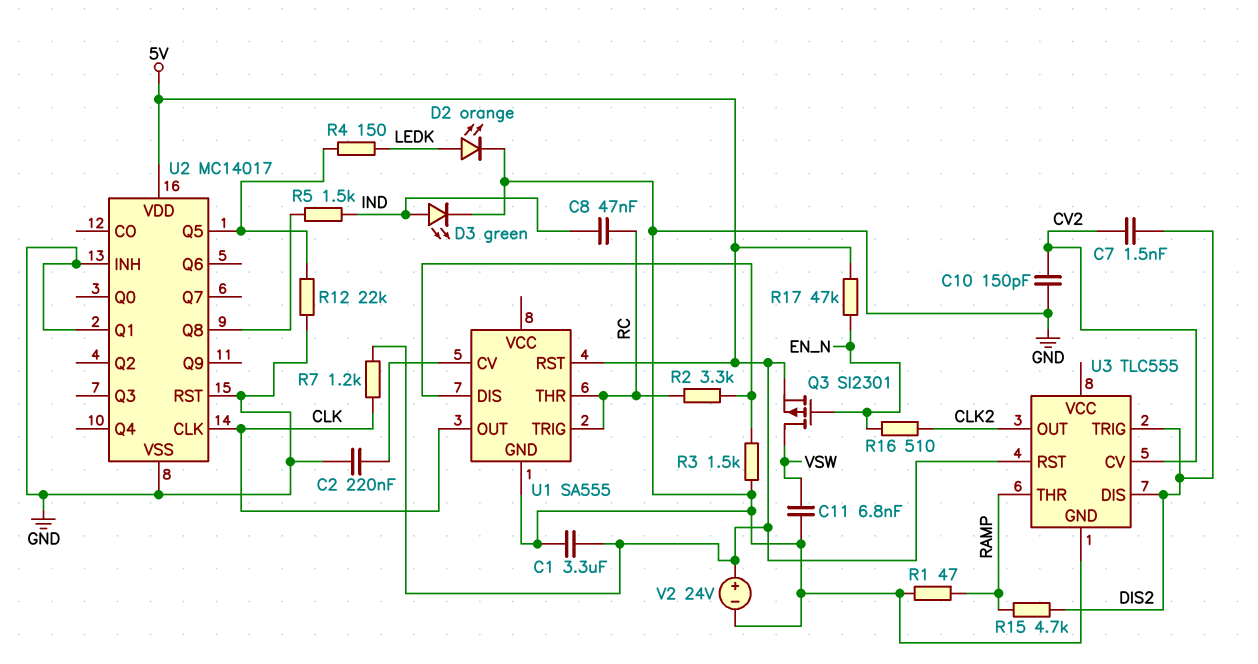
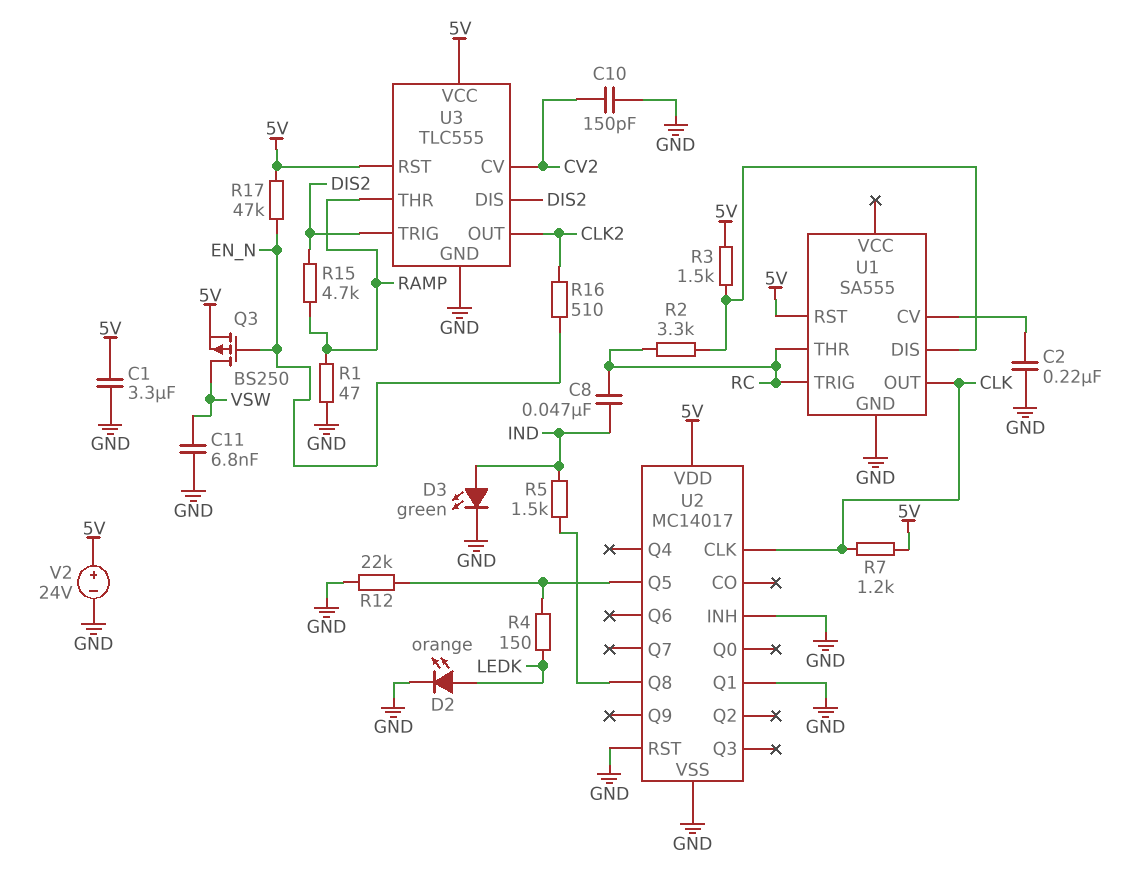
C7: 1.5nF (CV2, DIS2) -> none
Q3: PMOS SI2301 (G EN_N, D VSW, S 5V) -> PMOS BS250 (G EN_N, D VSW, S 5V)
R3: 1.5k (GND, U1/DIS) -> 1.5k (5V, U1/DIS)
U3 pin VCC: none -> 5V

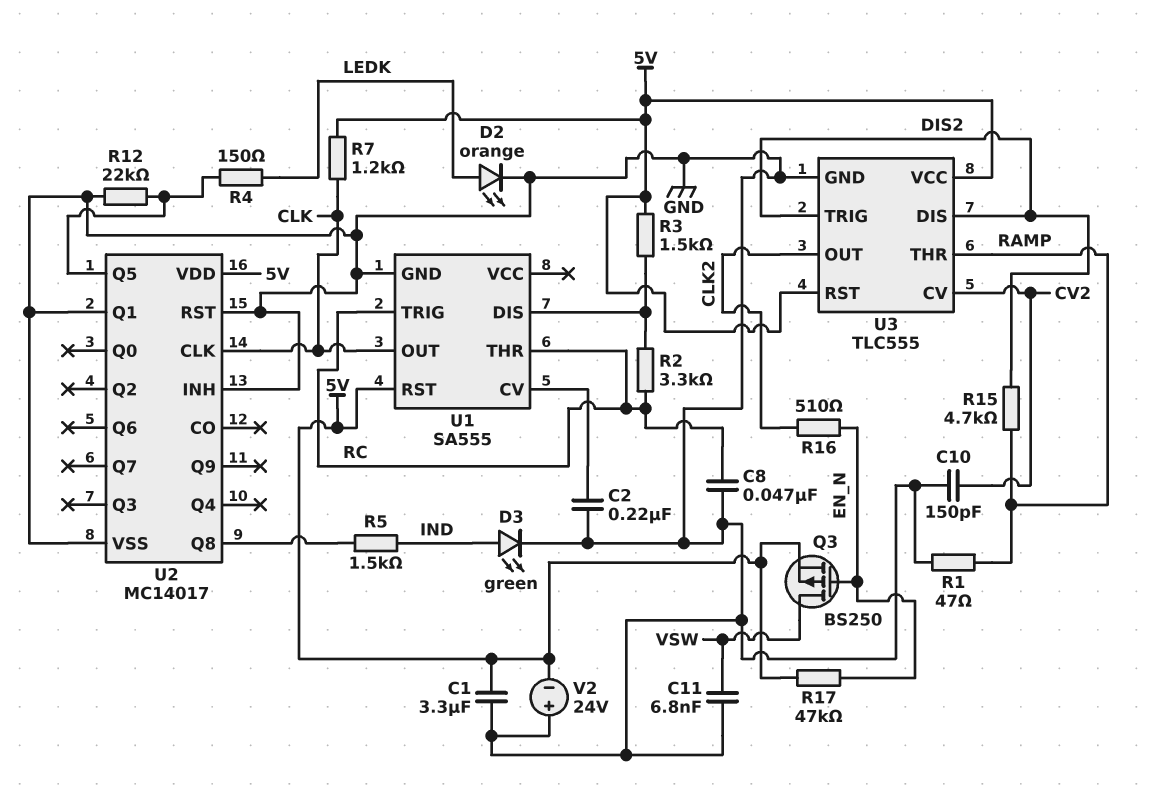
C8: 47nF (IND, RC) -> 47nF (GND, RC)
V2: 24V (plus 5V, minus GND) -> 24V (plus GND, minus 5V)

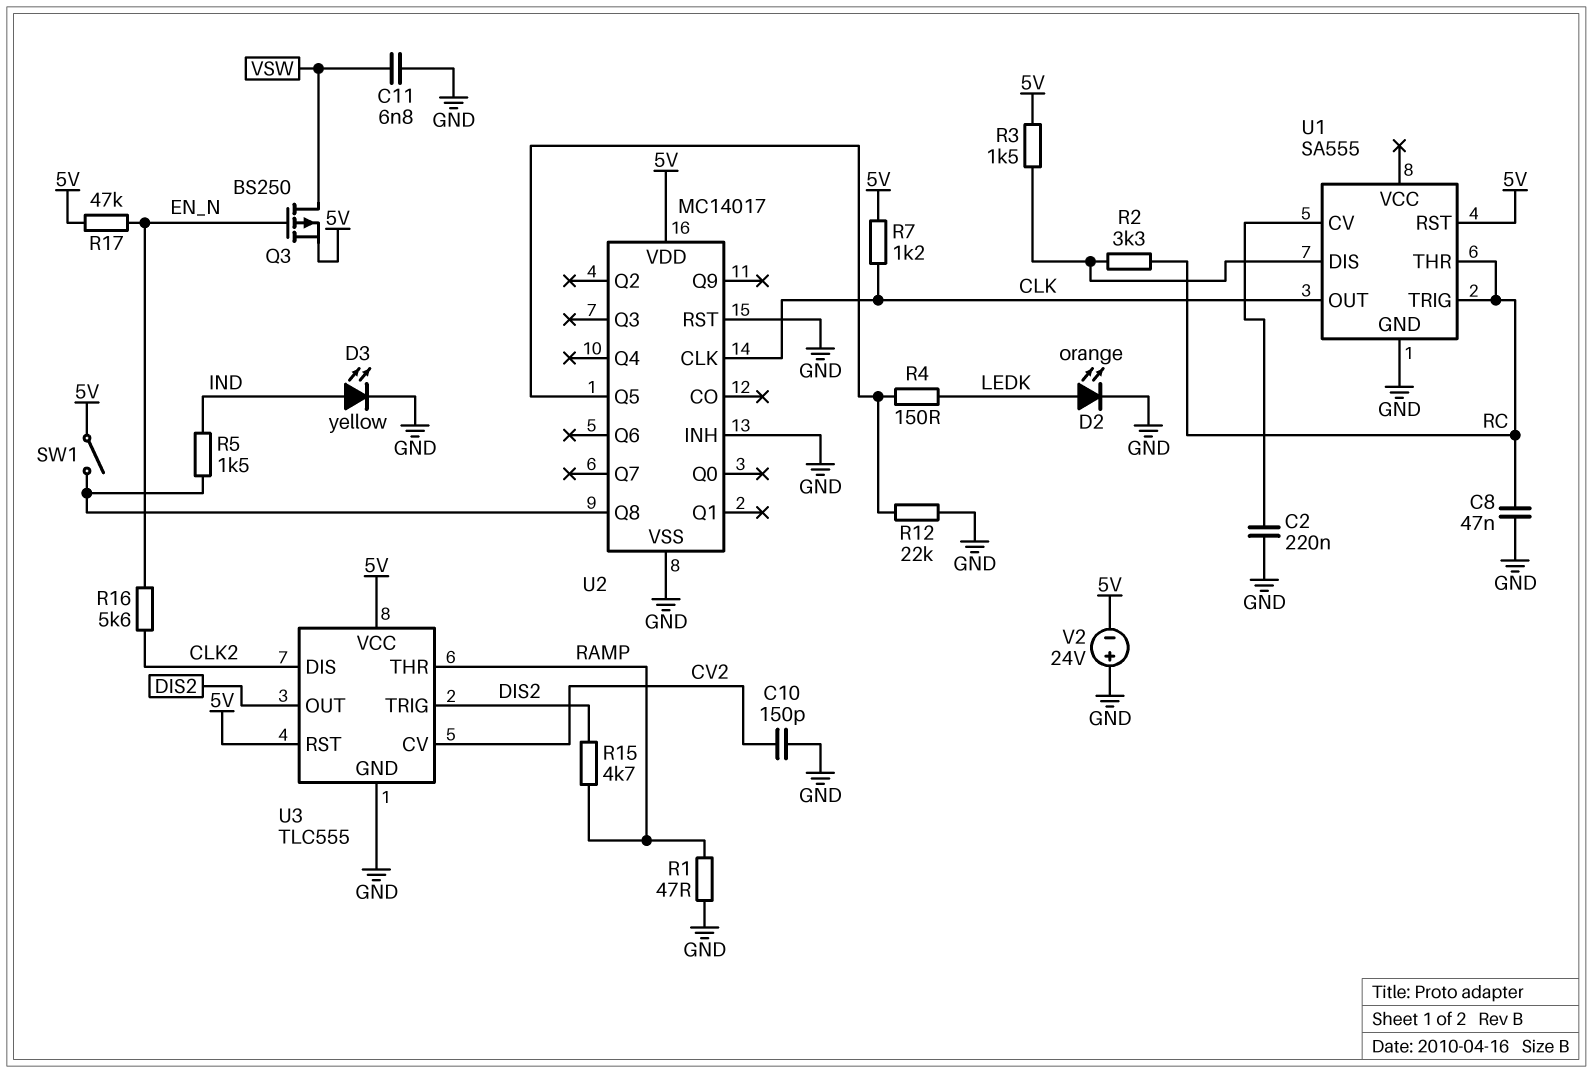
C1: 3.3uF (5V, GND) -> none
D3: LED green (A IND, K GND) -> LED yellow (A IND, K GND)
R16: 510 (CLK2, EN_N) -> 5.6k (CLK2, EN_N)
SW1: none -> switch (5V, U2/Q8)
U2 pin Q1: GND -> none
U3 pin DIS: DIS2 -> CLK2
U3 pin OUT: CLK2 -> DIS2

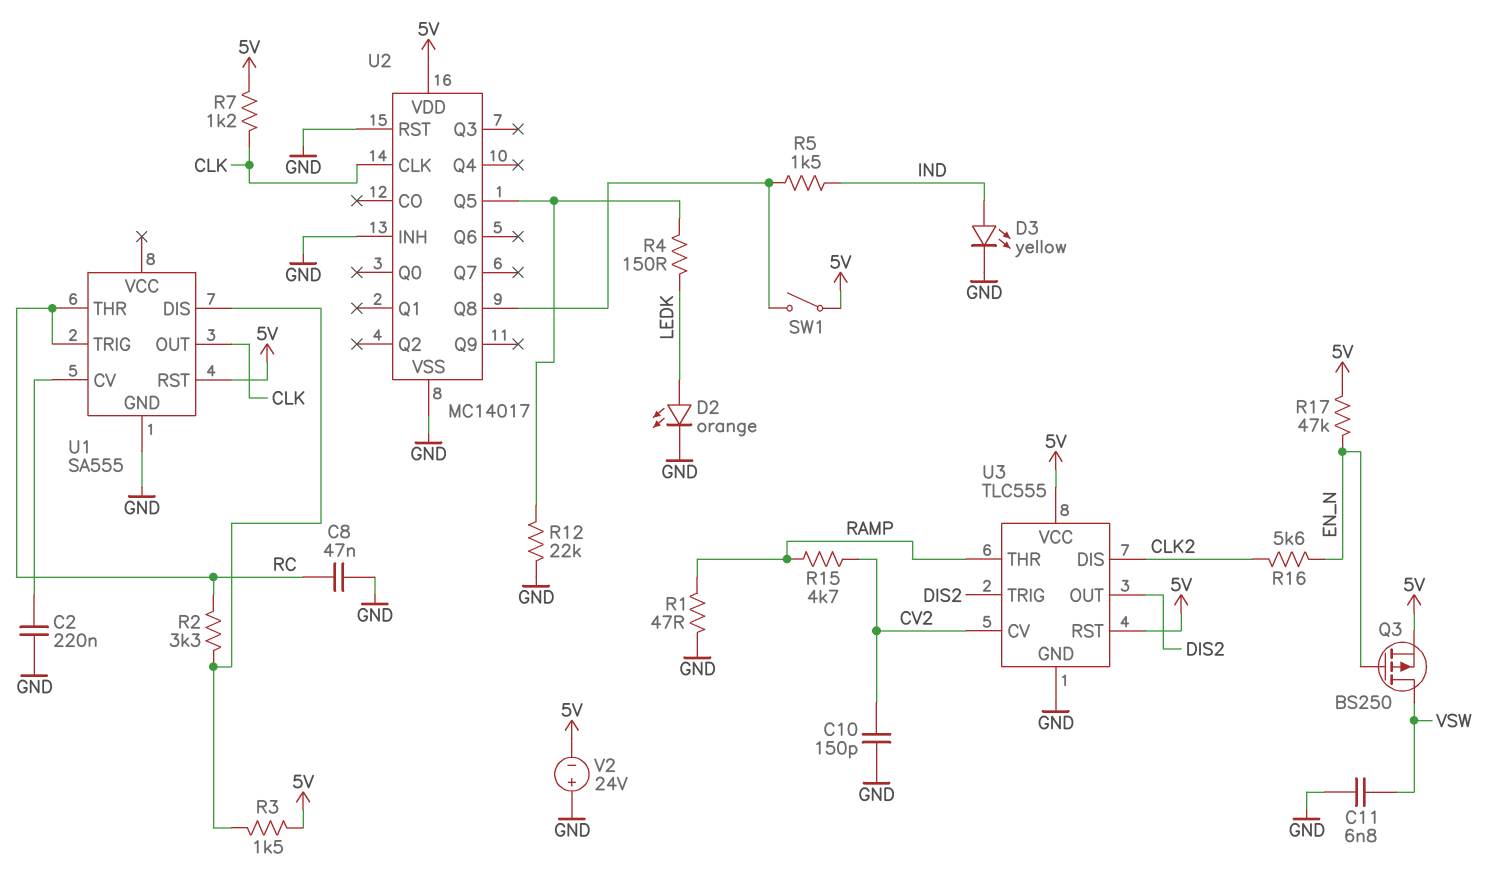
R15: 4.7k (DIS2, RAMP) -> 4.7k (CV2, RAMP)

